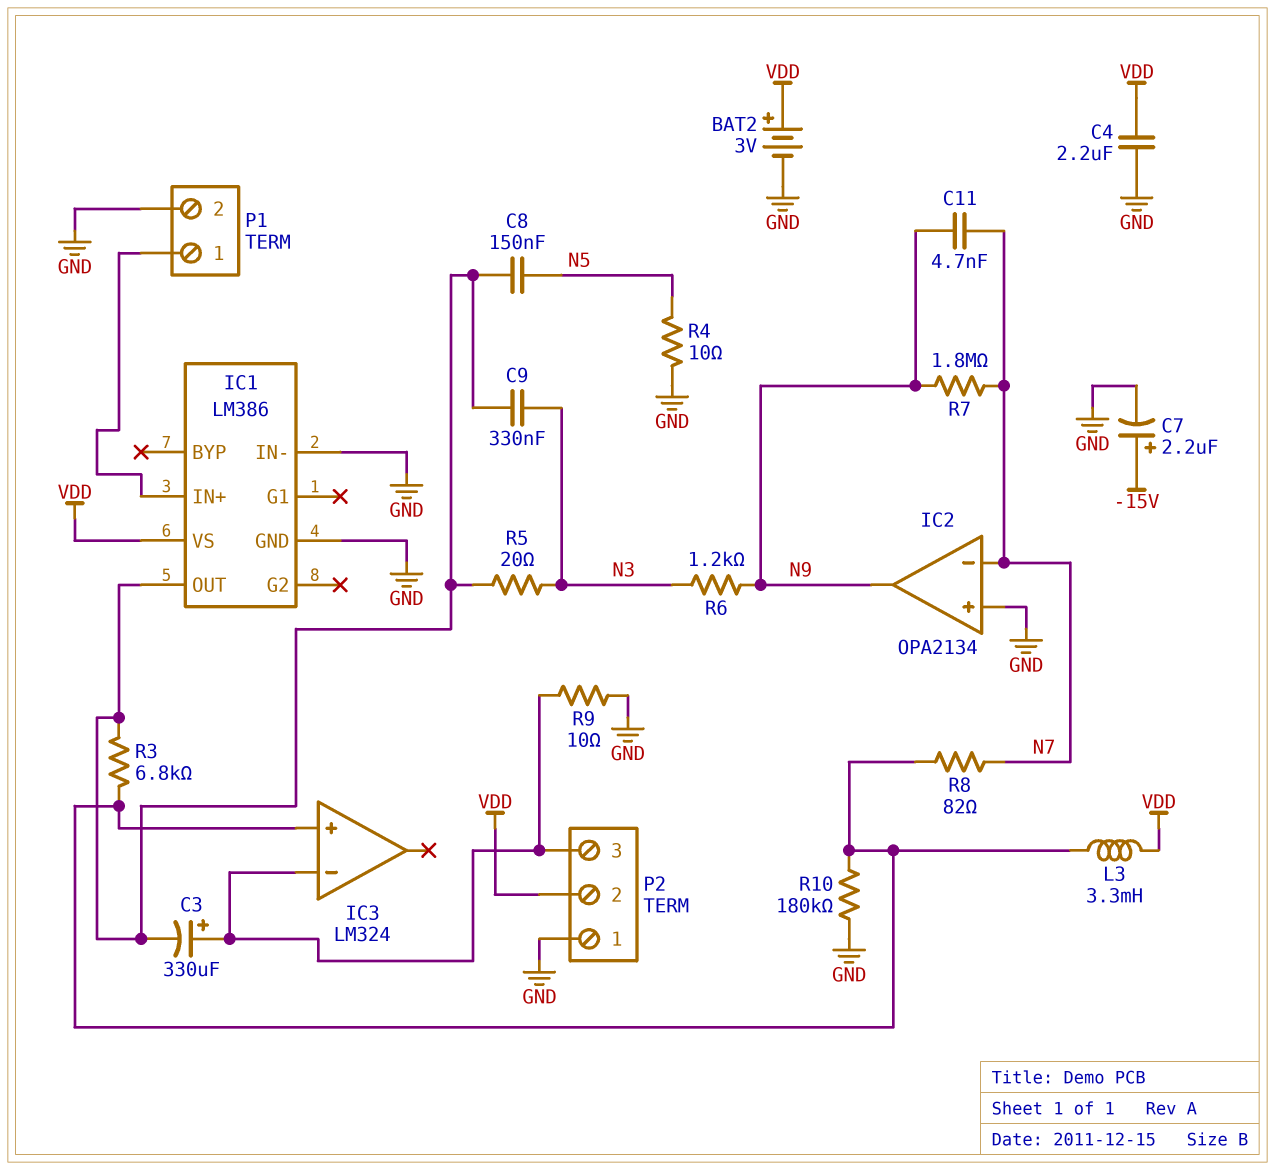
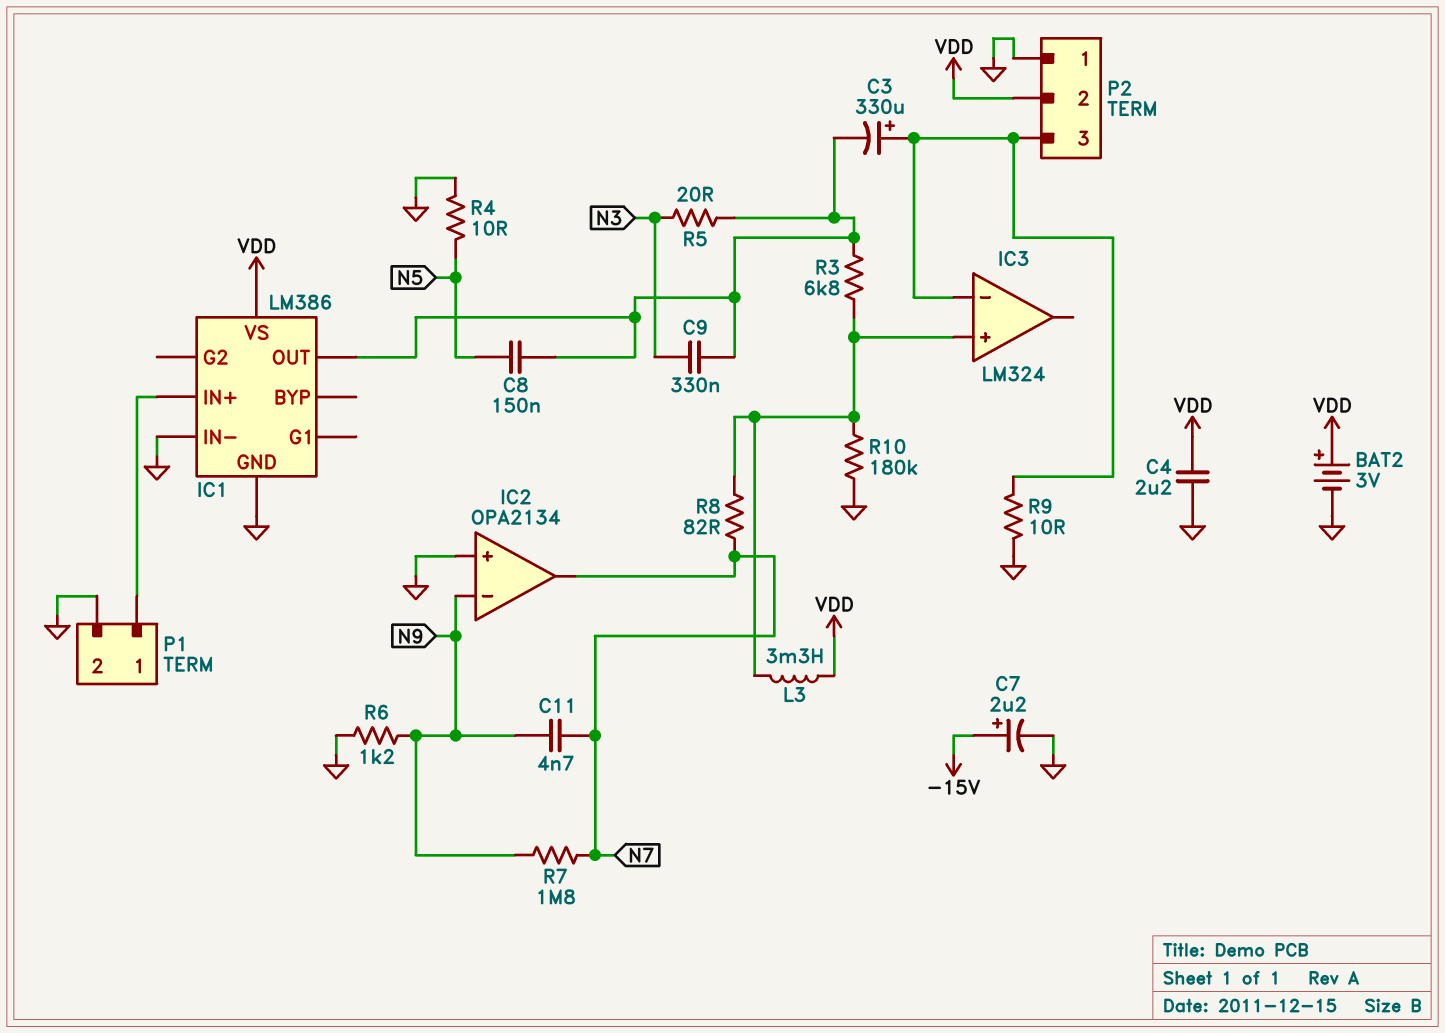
IC2 pin in-: N7 -> N9
IC2 pin out: N9 -> N7
R6: 1.2k (N3, N9) -> 1.2k (GND, N9)

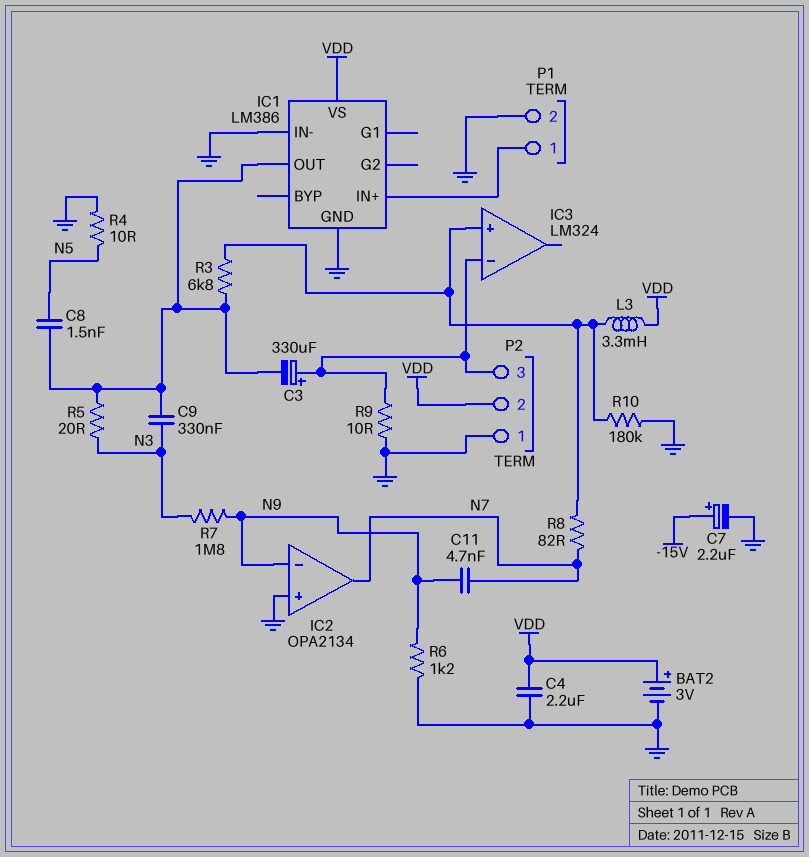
C8: 150nF (IC1/OUT, N5) -> 1.5nF (IC1/OUT, N5)
R7: 1.8M (N7, N9) -> 1.8M (N3, N9)

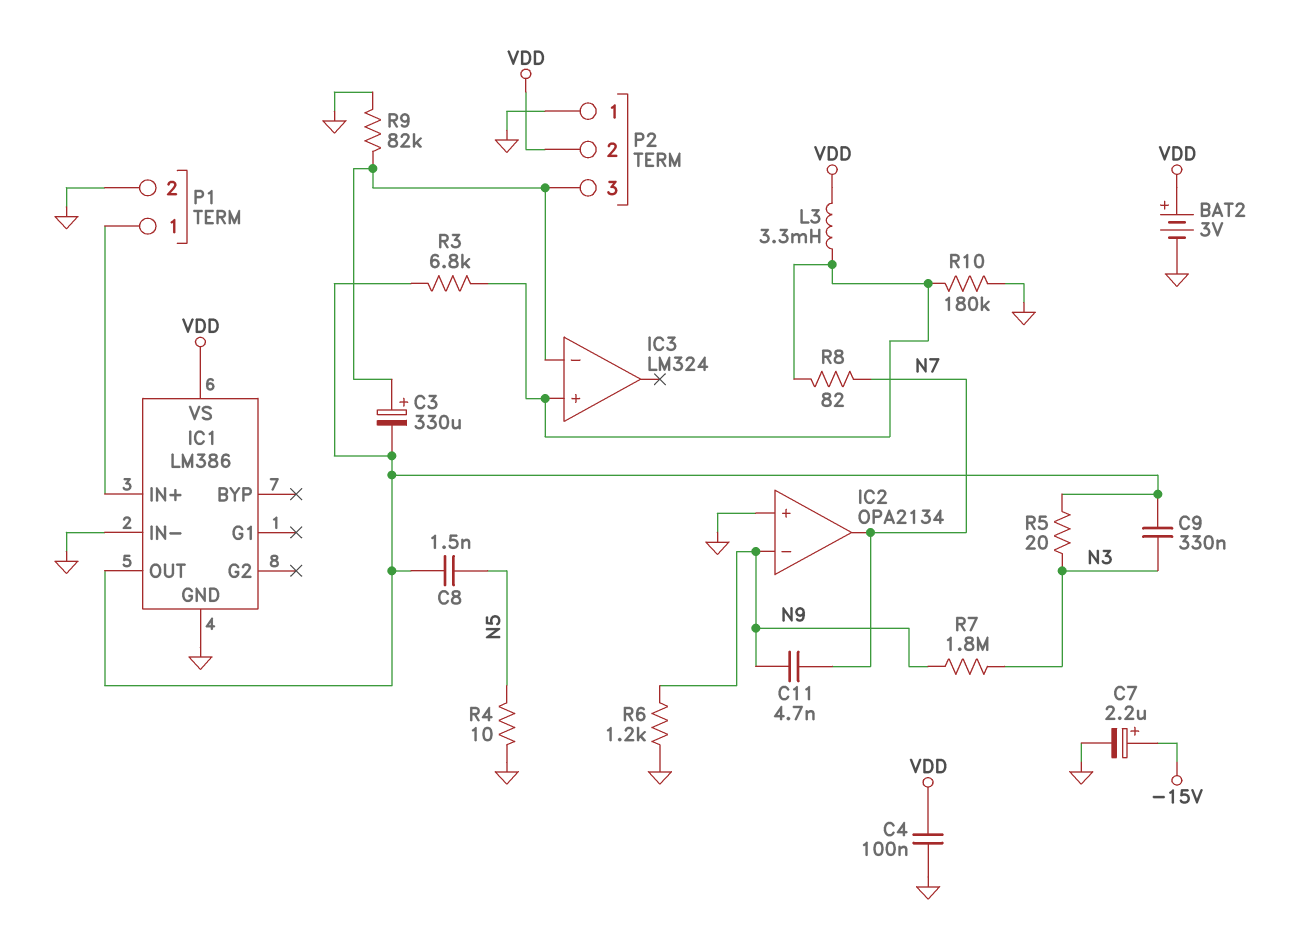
C4: 2.2uF (GND, VDD) -> 100nF (GND, VDD)
R9: 10 (GND, IC3/in-) -> 82k (GND, IC3/in-)

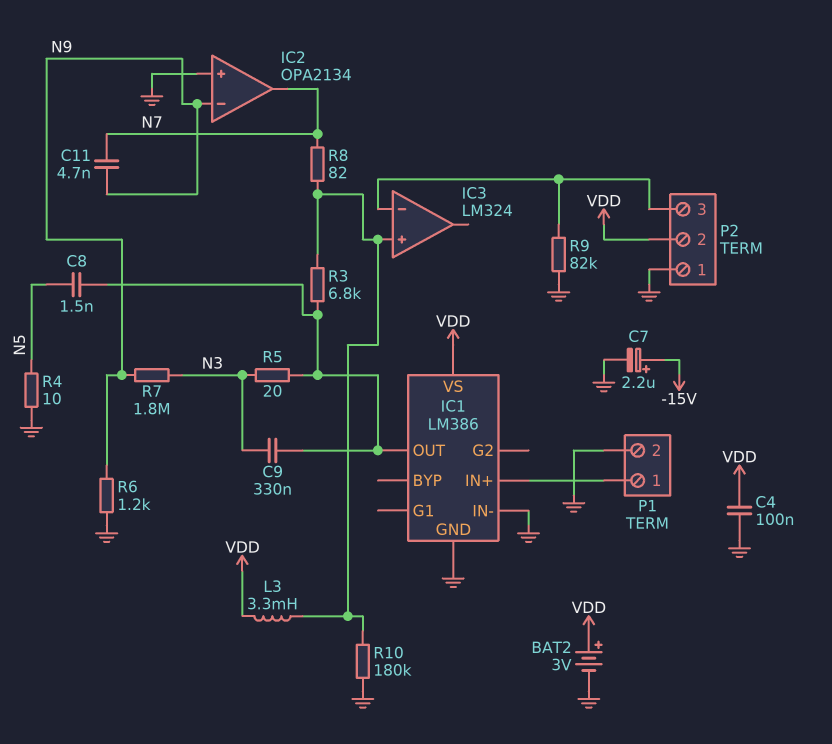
C3: 330uF (plus IC3/in-, minus IC1/OUT) -> none

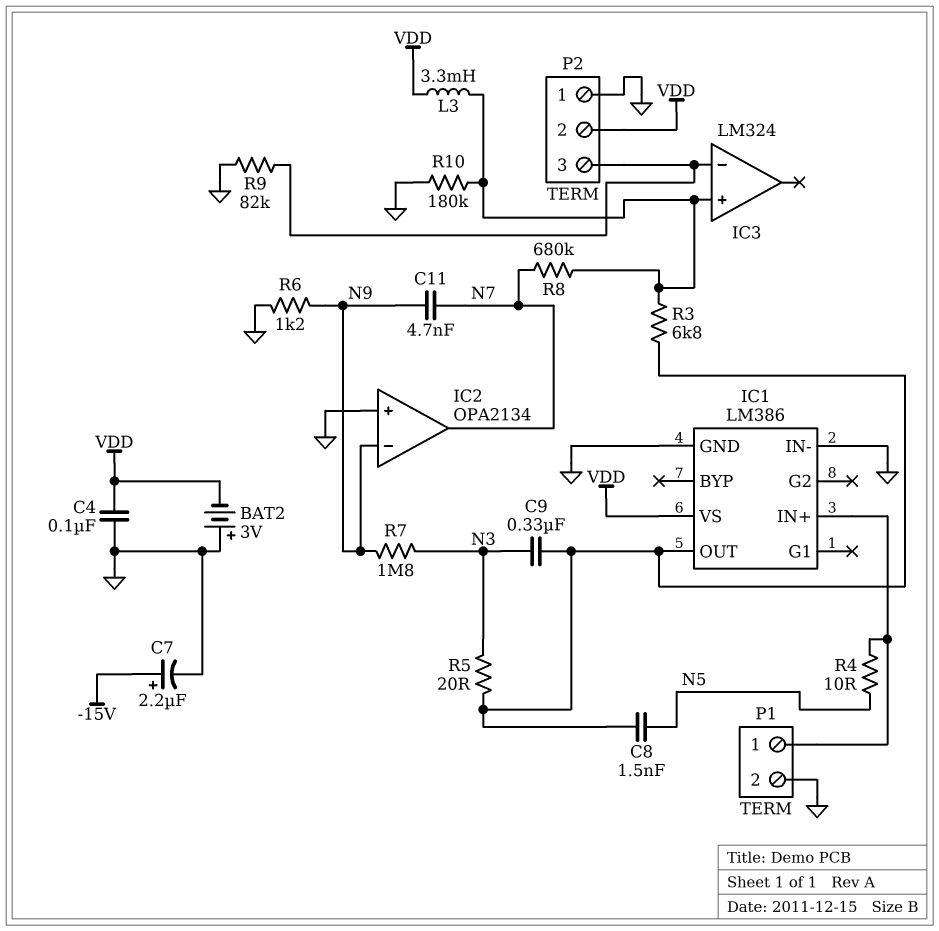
BAT2: 3V (plus VDD, minus GND) -> 3V (plus GND, minus VDD)
R4: 10 (GND, N5) -> 10 (IC1/IN+, N5)
R8: 82 (IC3/in+, N7) -> 680k (IC3/in+, N7)

